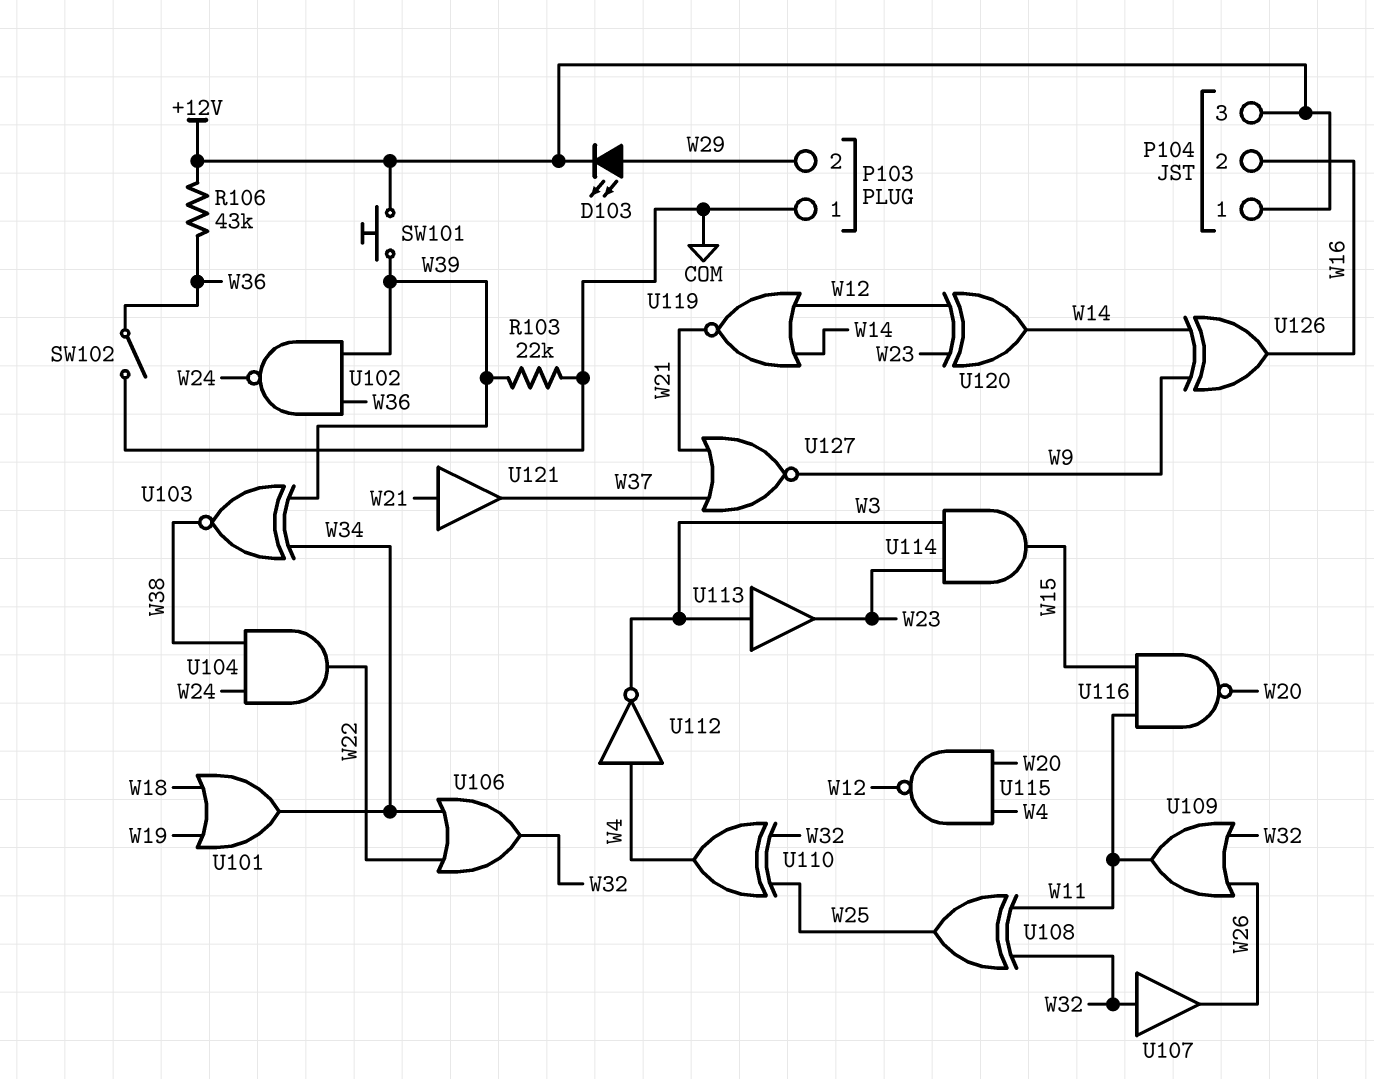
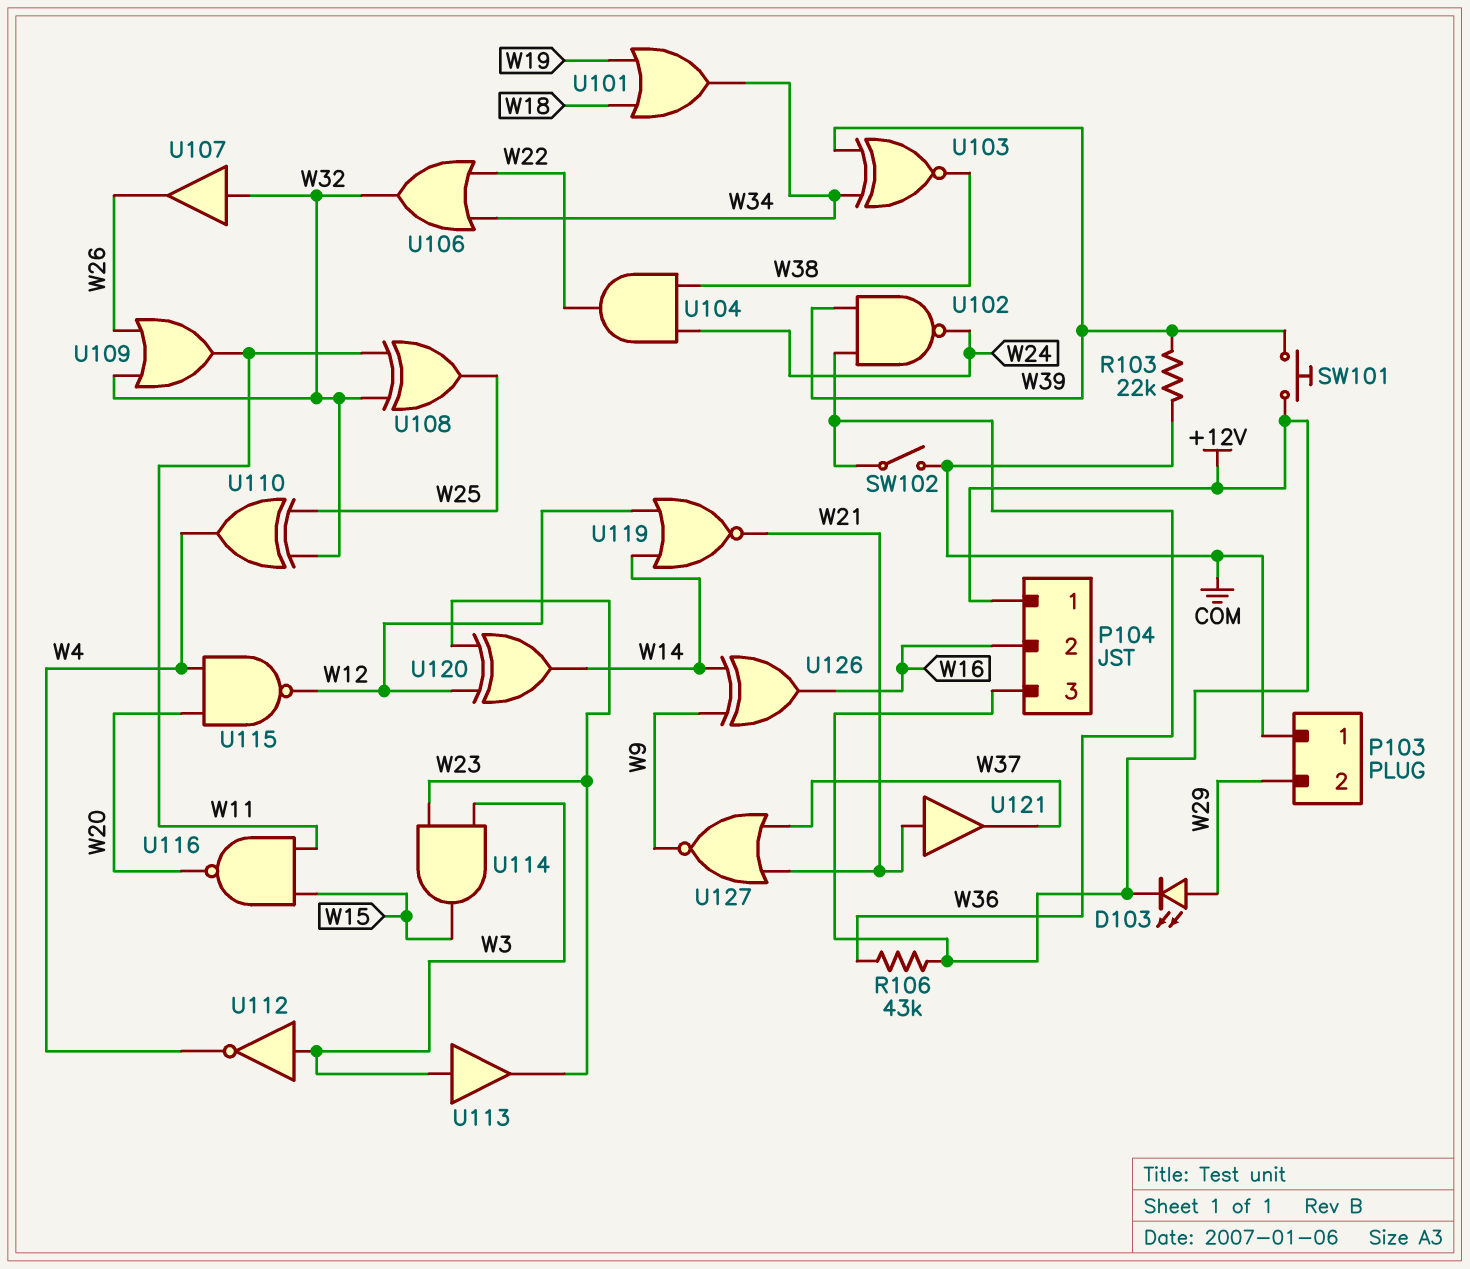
U112: NOT (in W4, out W3) -> NOT (in W3, out W4)

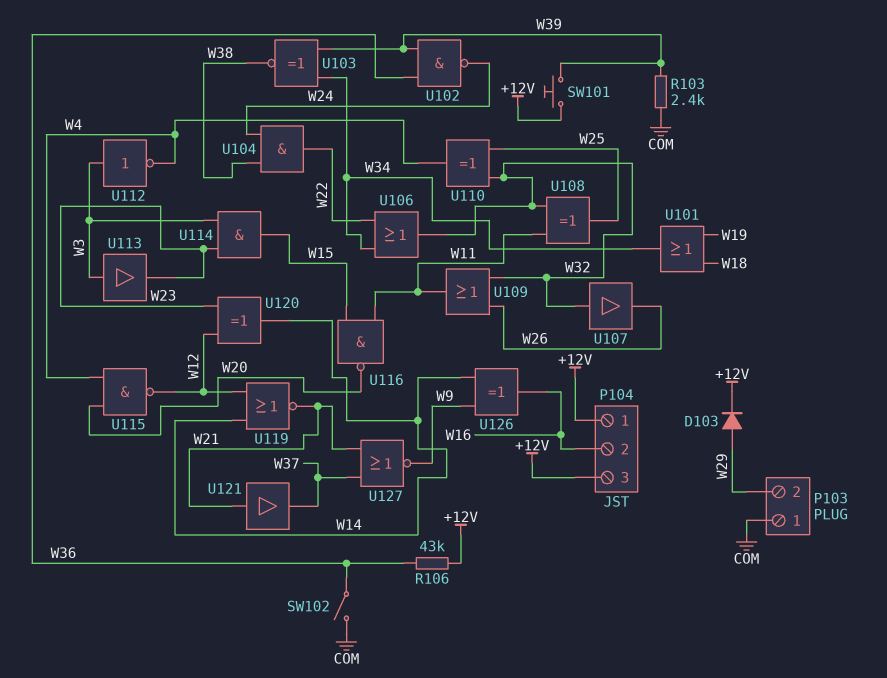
D103: LED (A W29, K +12V) -> diode (A W29, K +12V)
R103: 22k (COM, W39) -> 2.4k (COM, W39)

